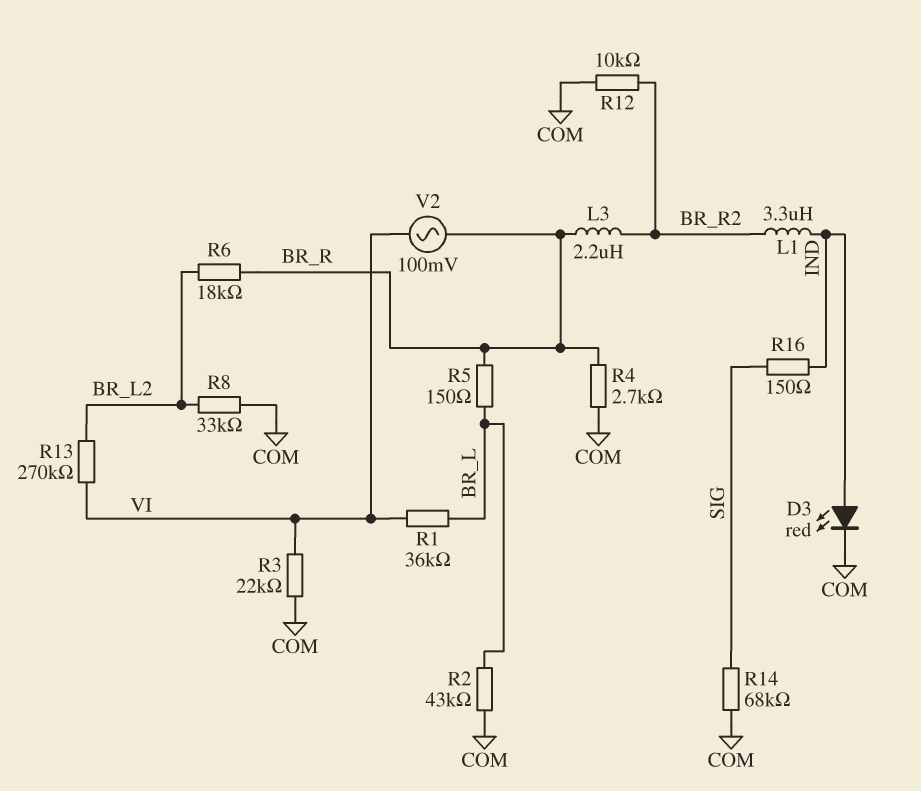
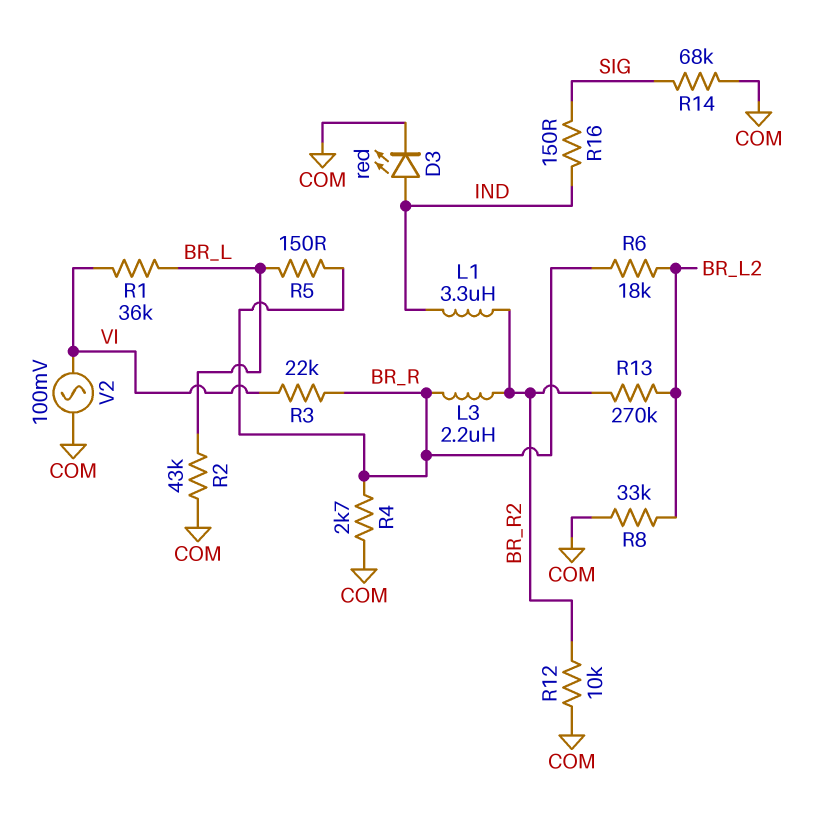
R3: 22k (COM, VI) -> 22k (BR_R, VI)
R13: 270k (BR_L2, VI) -> 270k (BR_L2, BR_R2)
V2: AC 100mV (BR_R, VI) -> AC 100mV (COM, VI)

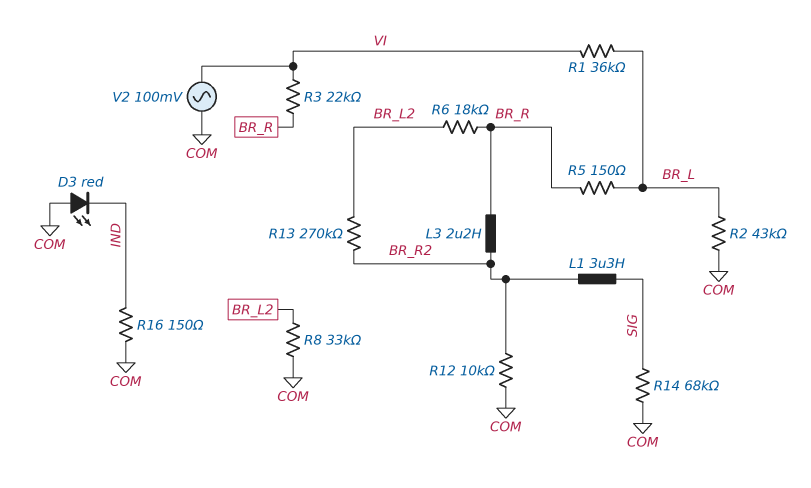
D3: LED red (A IND, K COM) -> LED red (A COM, K IND)
L1: 3.3uH (BR_R2, IND) -> 3.3uH (BR_R2, SIG)
R4: 2.7k (BR_R, COM) -> none
R16: 150 (IND, SIG) -> 150 (COM, IND)

